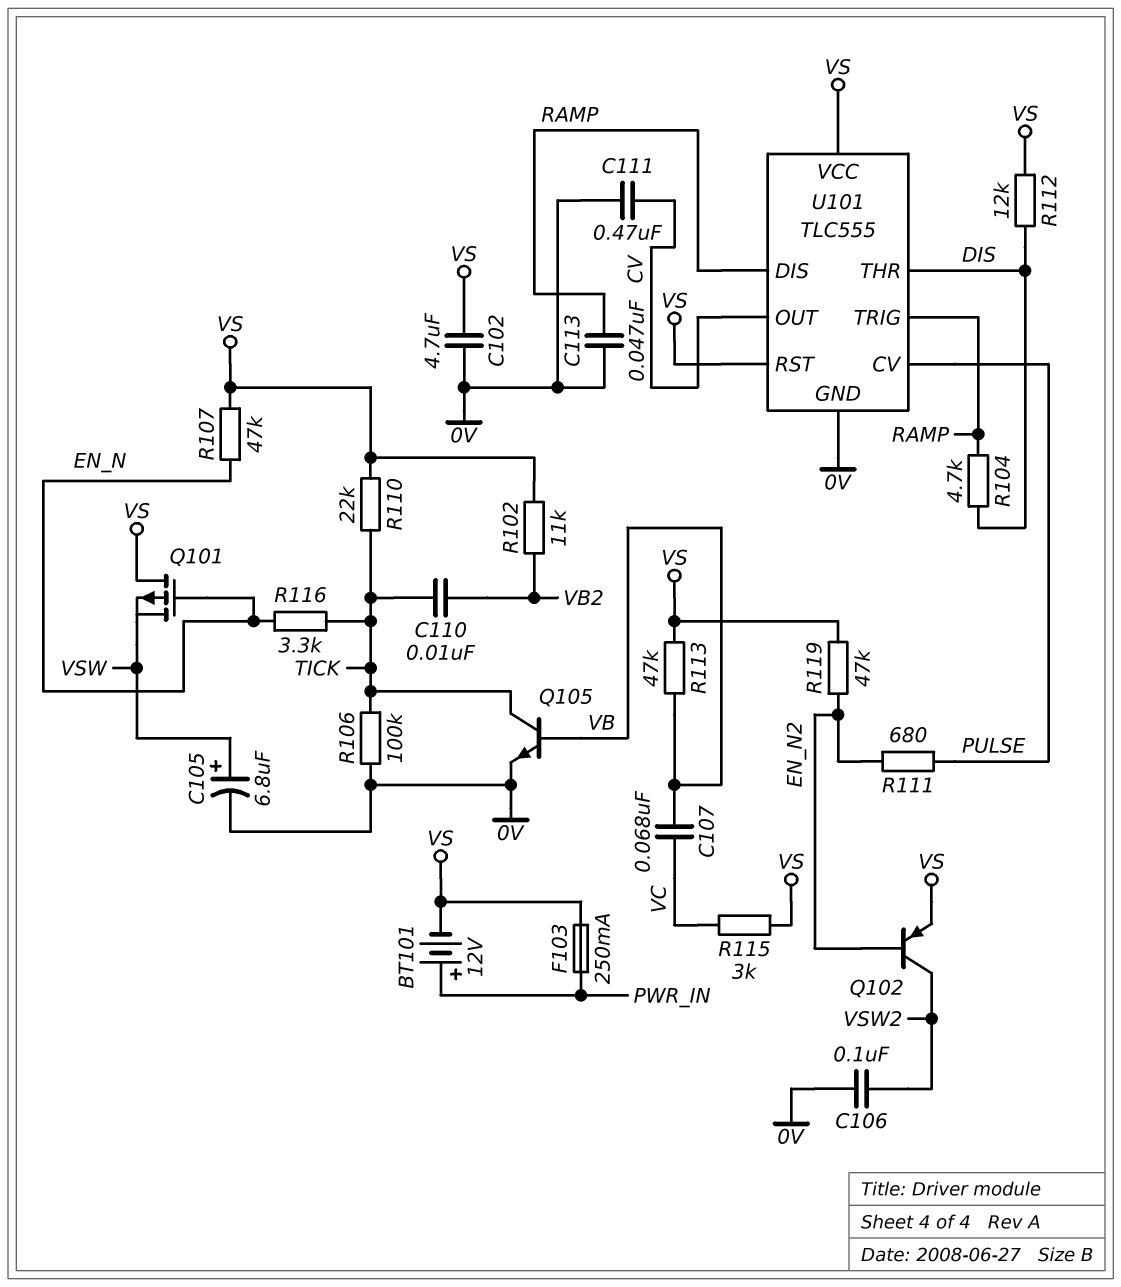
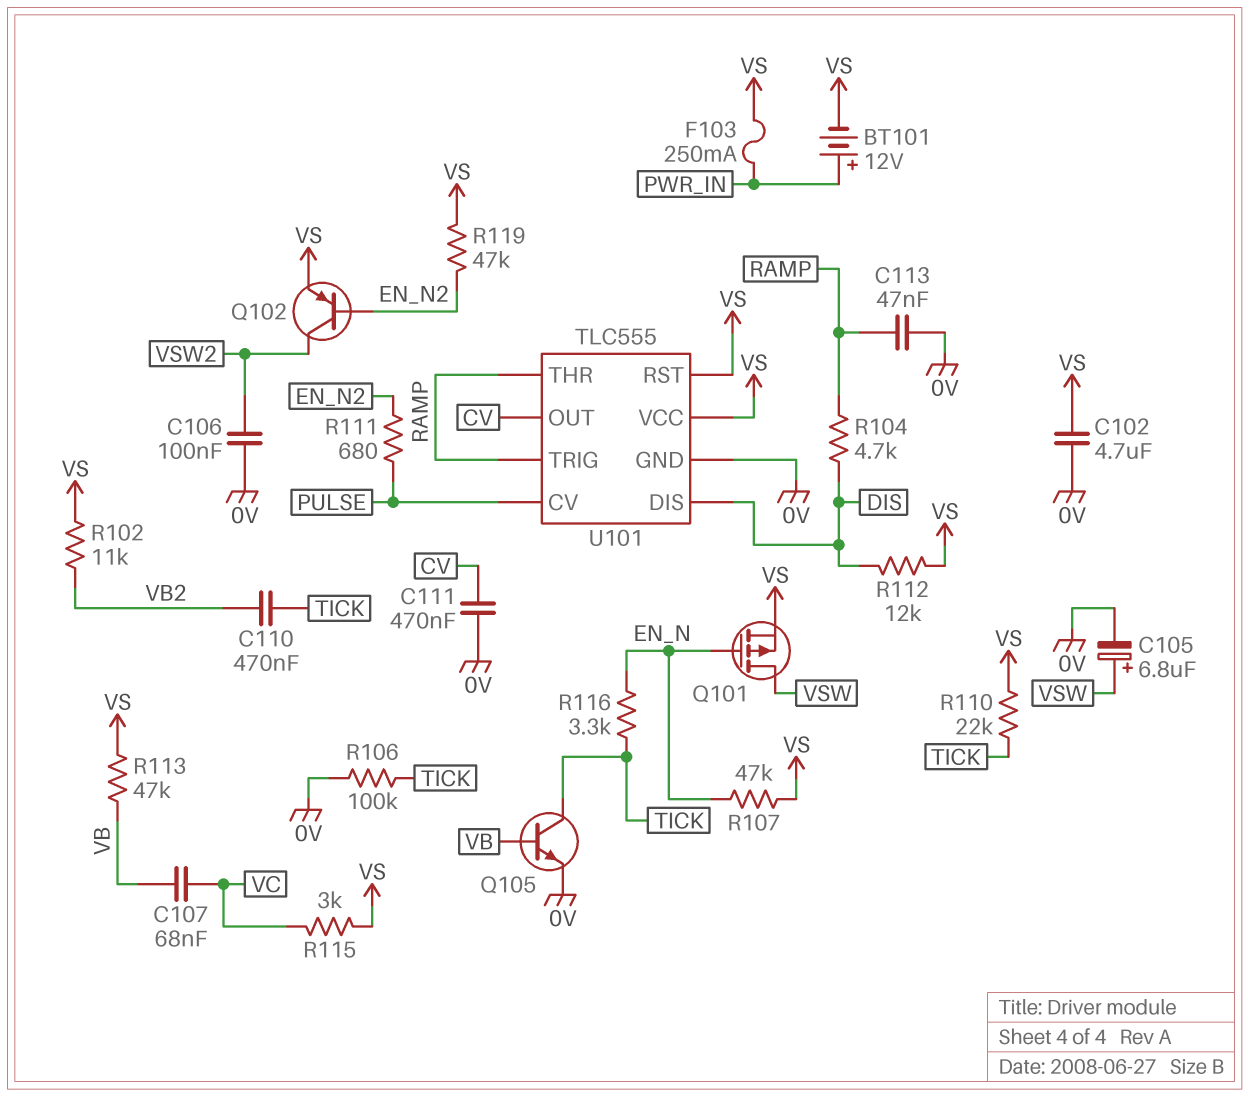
C110: 10nF (TICK, VB2) -> 470nF (TICK, VB2)
Q101: PMOS (G EN_N, D VS, S VSW) -> PMOS (G EN_N, D VSW, S VS)
U101 pin DIS: RAMP -> DIS
U101 pin THR: DIS -> RAMP

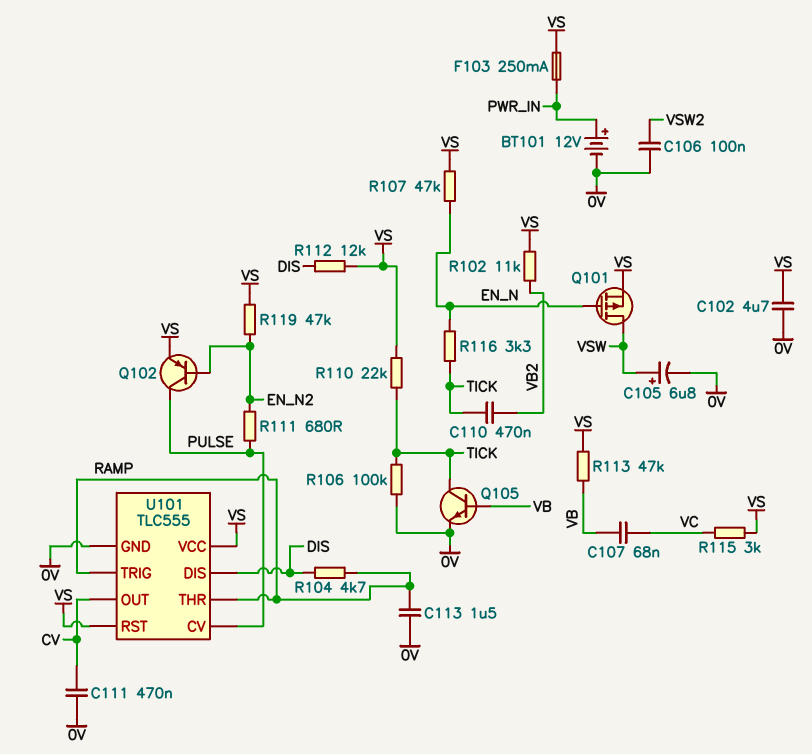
BT101: 12V (plus PWR_IN, minus VS) -> 12V (plus PWR_IN, minus 0V)
C113: 47nF (0V, RAMP) -> 1.5uF (0V, RAMP)
Q102: PNP (B EN_N2, C VSW2, E VS) -> PNP (B EN_N2, C PULSE, E VS)

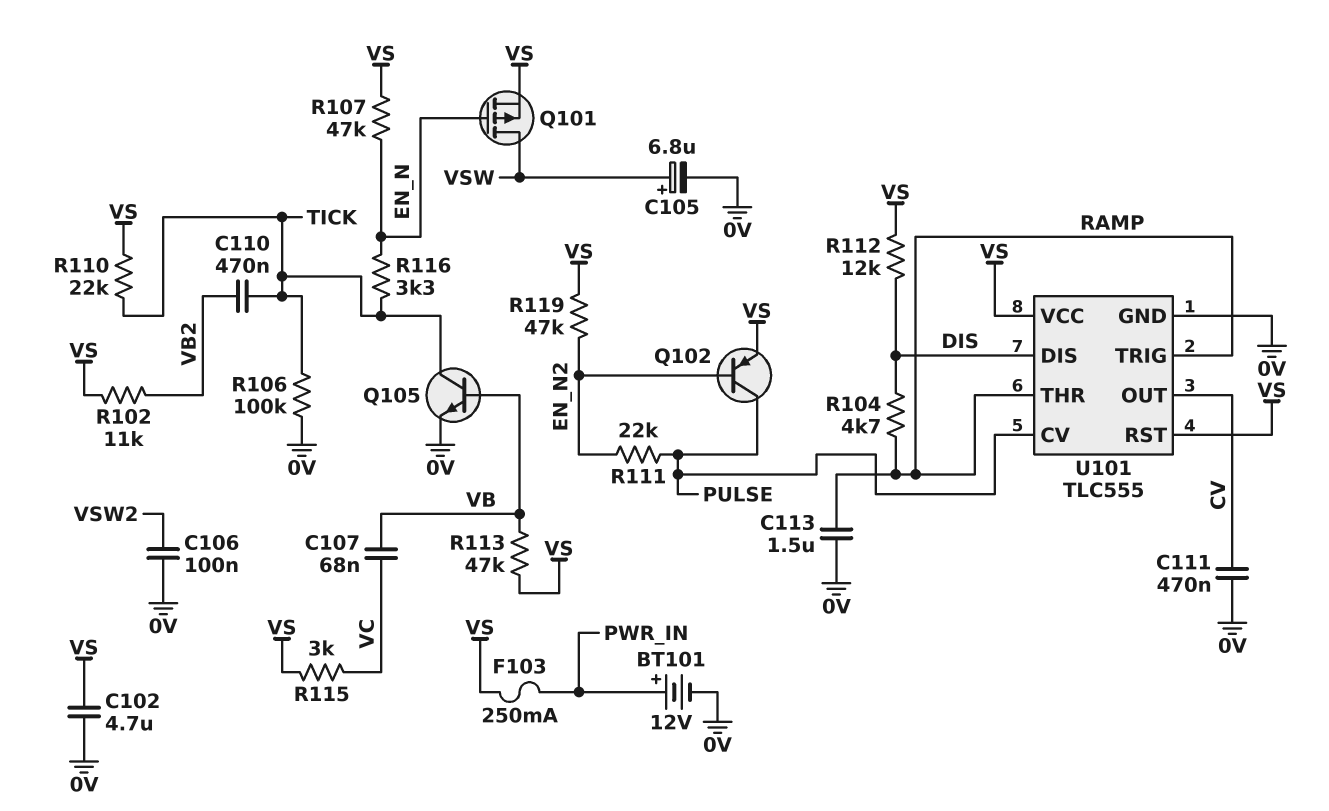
R111: 680 (EN_N2, PULSE) -> 22k (EN_N2, PULSE)

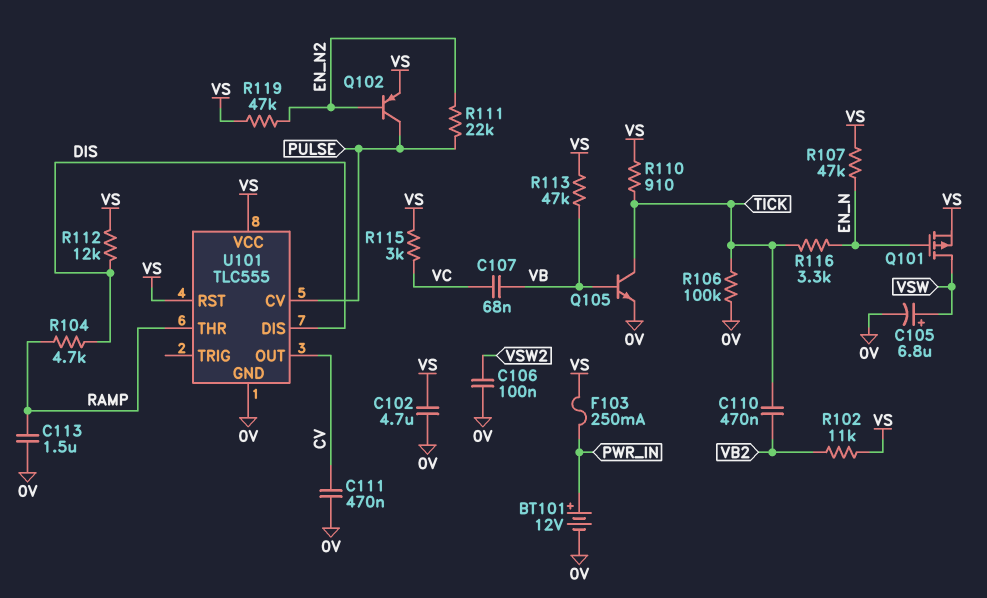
R110: 22k (TICK, VS) -> 910 (TICK, VS)
U101 pin TRIG: RAMP -> none

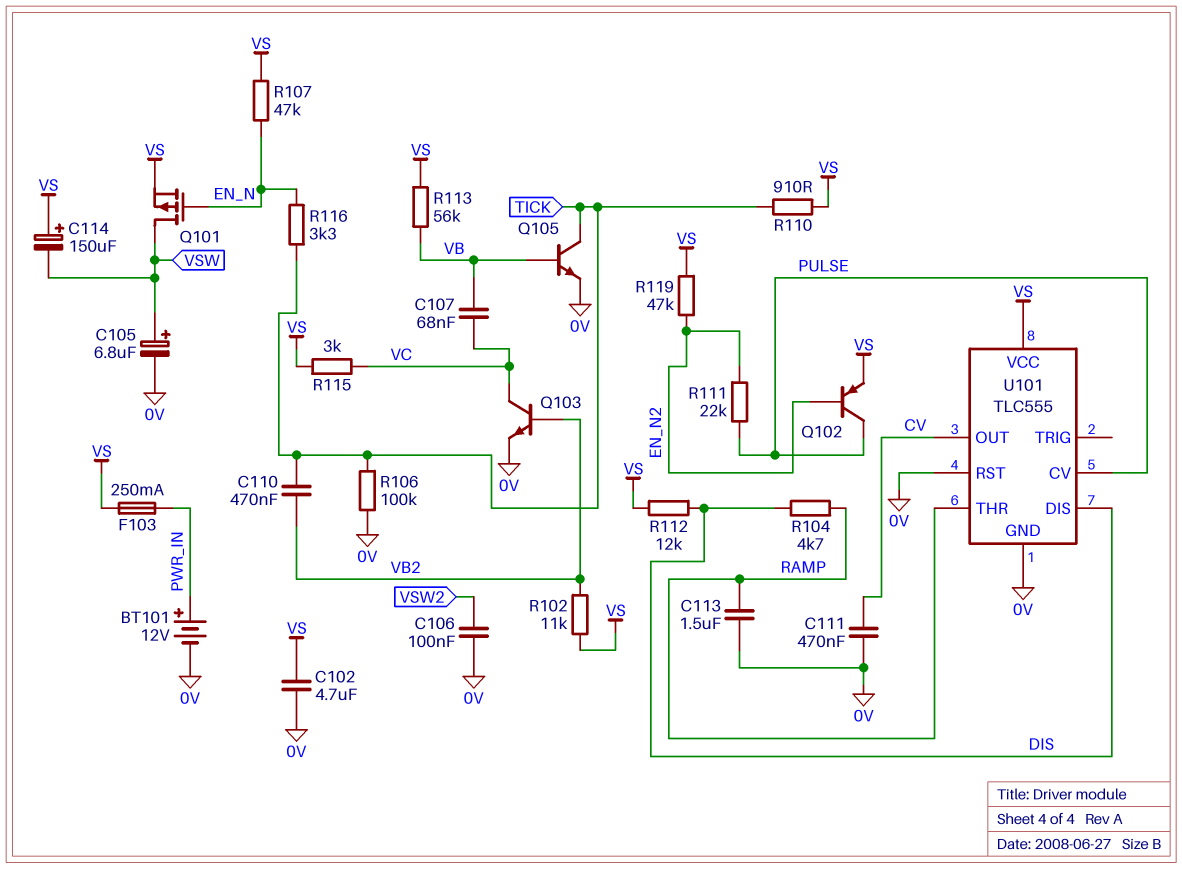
C114: none -> 150uF (plus VS, minus VSW)
Q103: none -> NPN (B VB2, C VC, E 0V)
R113: 47k (VB, VS) -> 56k (VB, VS)
U101 pin RST: VS -> 0V

